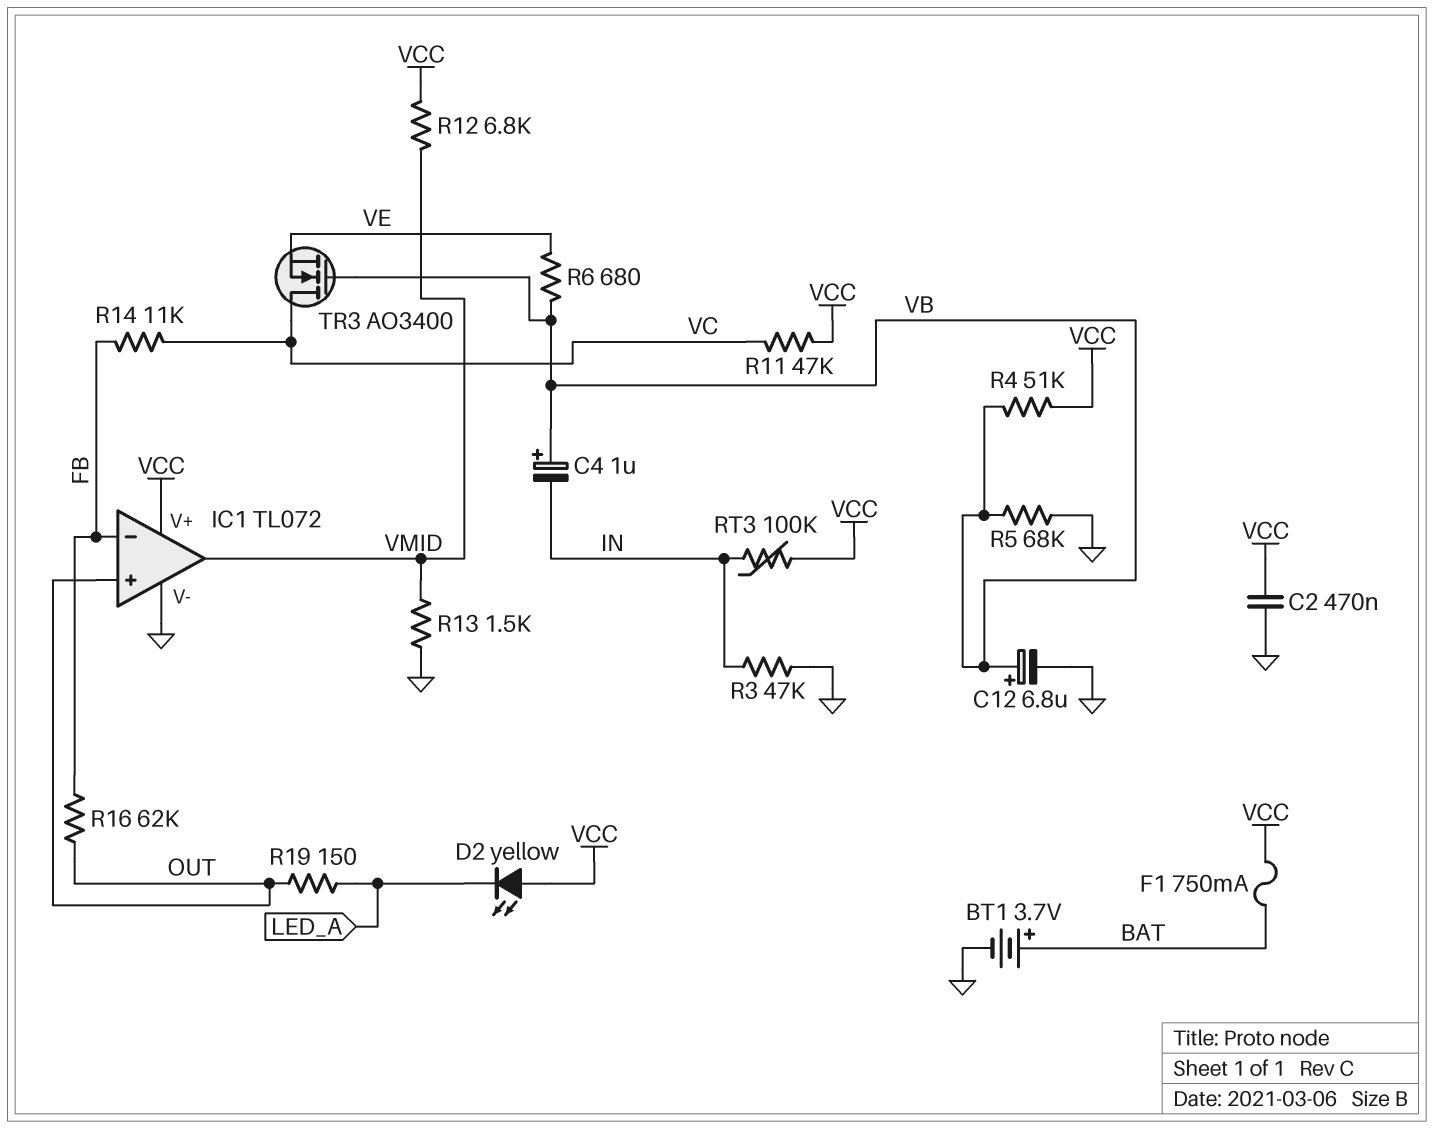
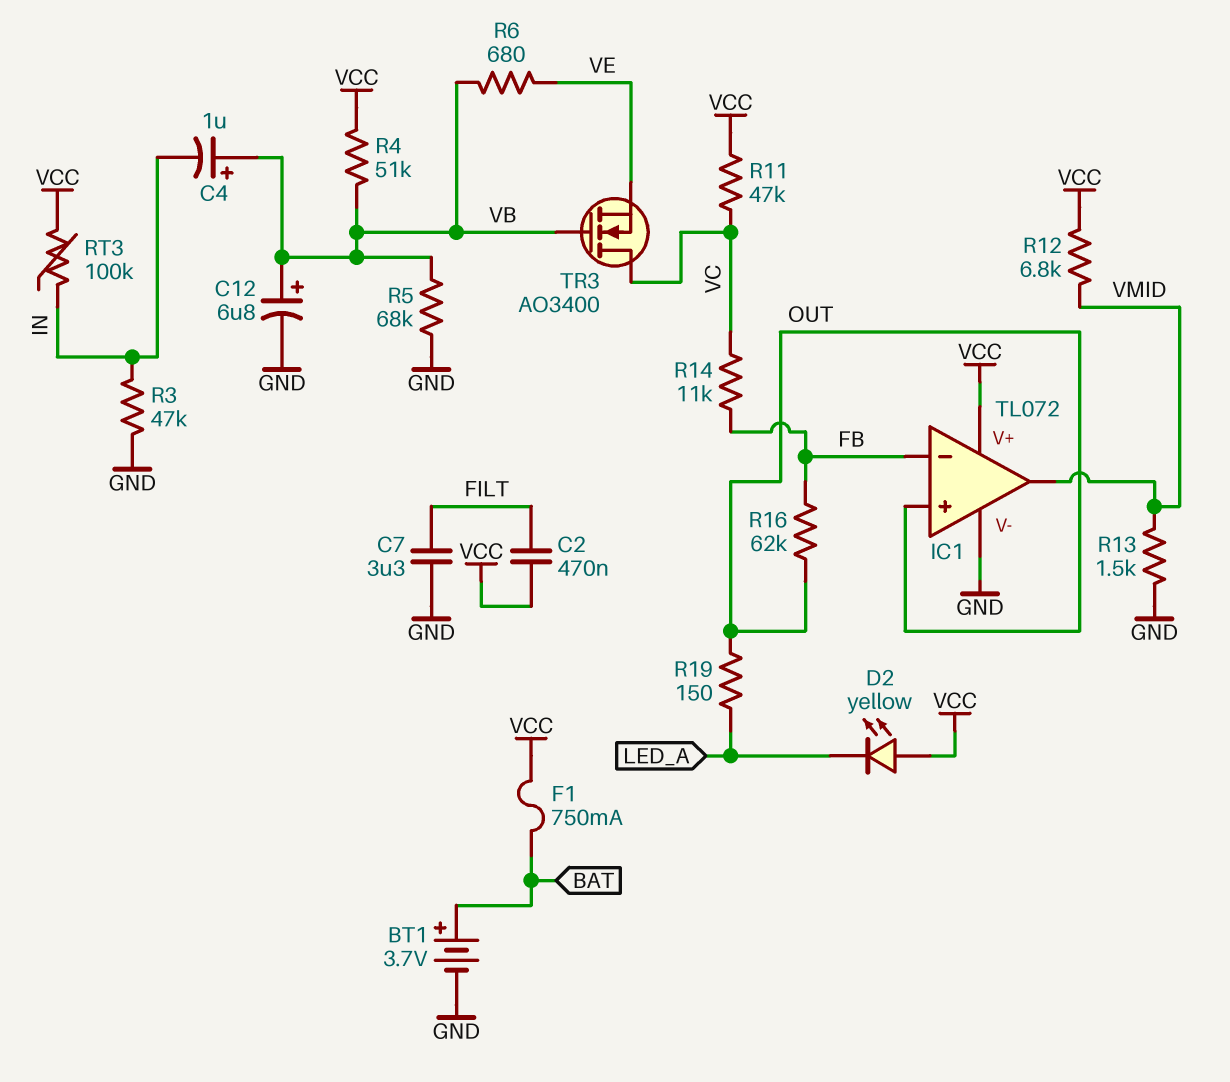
C2: 470nF (GND, VCC) -> 470nF (FILT, VCC)
C7: none -> 3.3uF (FILT, GND)

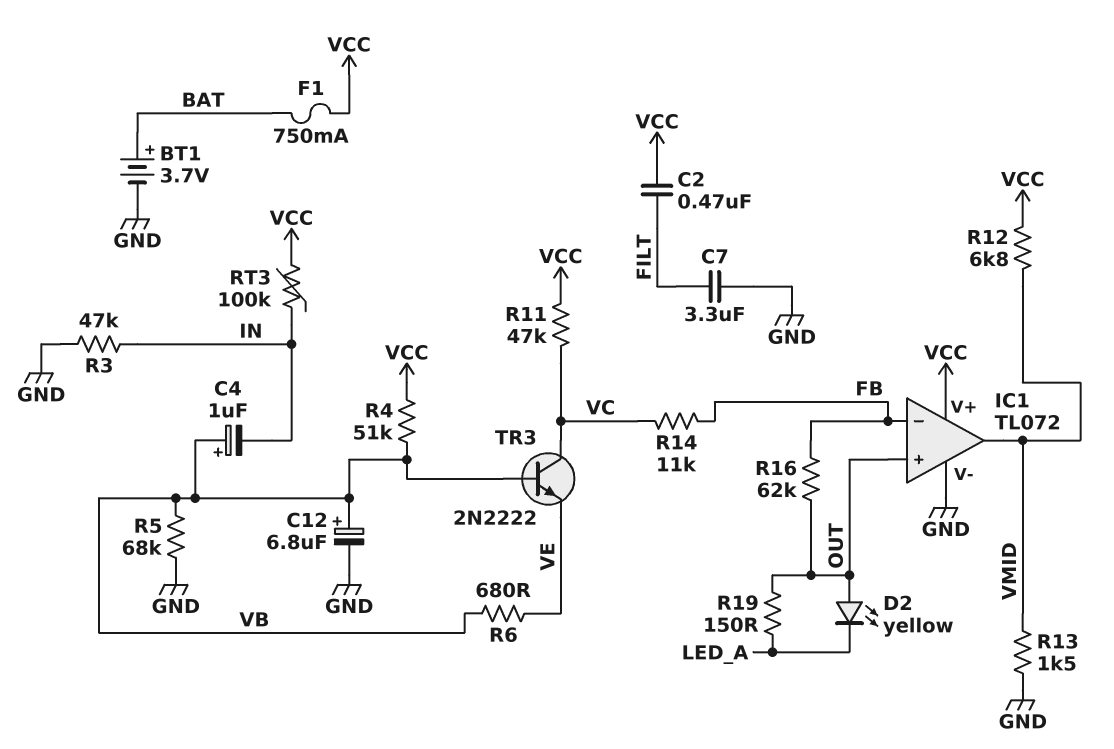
D2: LED yellow (A VCC, K LED_A) -> LED yellow (A OUT, K LED_A)
TR3: NMOS AO3400 (G VB, D VC, S VE) -> NPN 2N2222 (B VB, C VC, E VE)

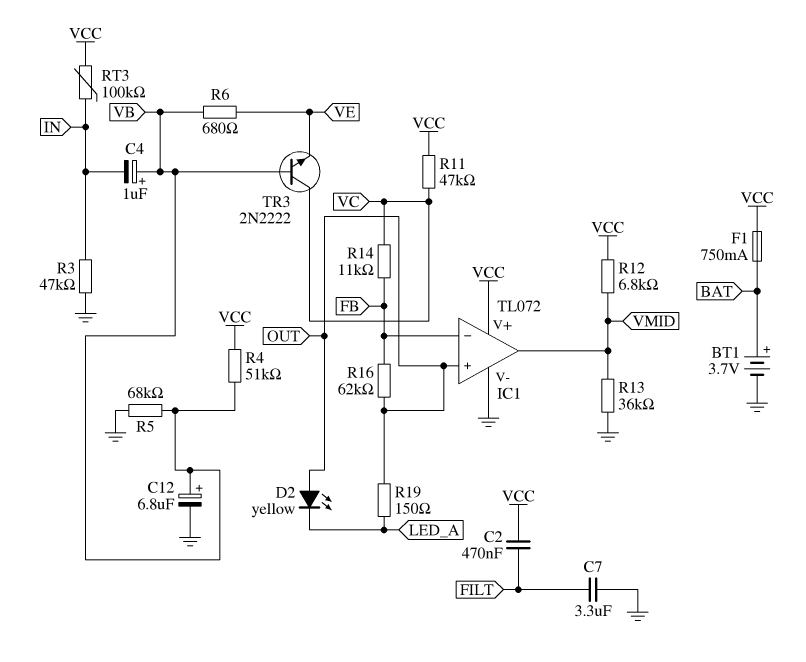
R13: 1.5k (GND, VMID) -> 36k (GND, VMID)

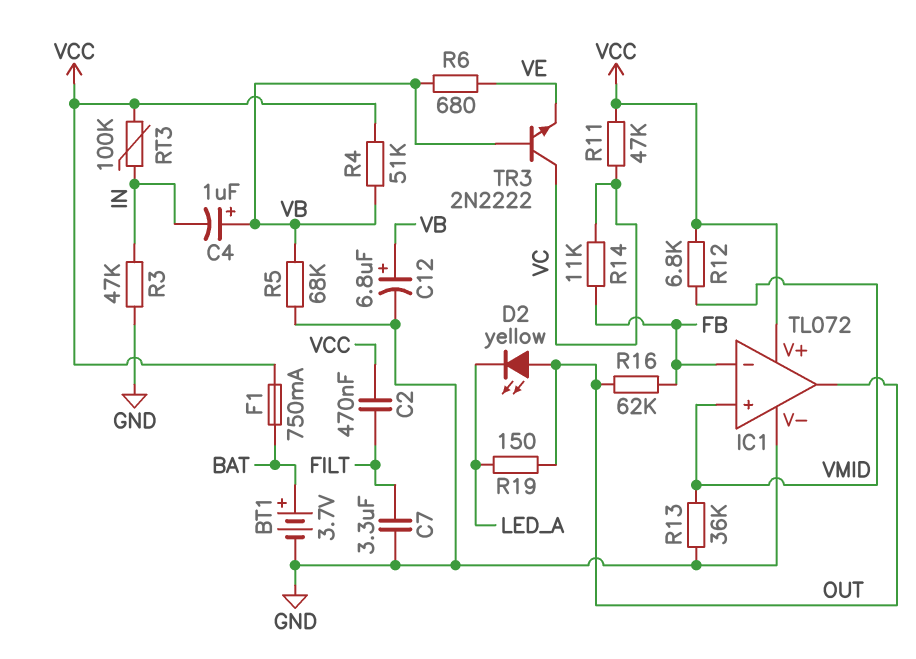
IC1 pin in+: OUT -> VMID
IC1 pin out: VMID -> OUT

